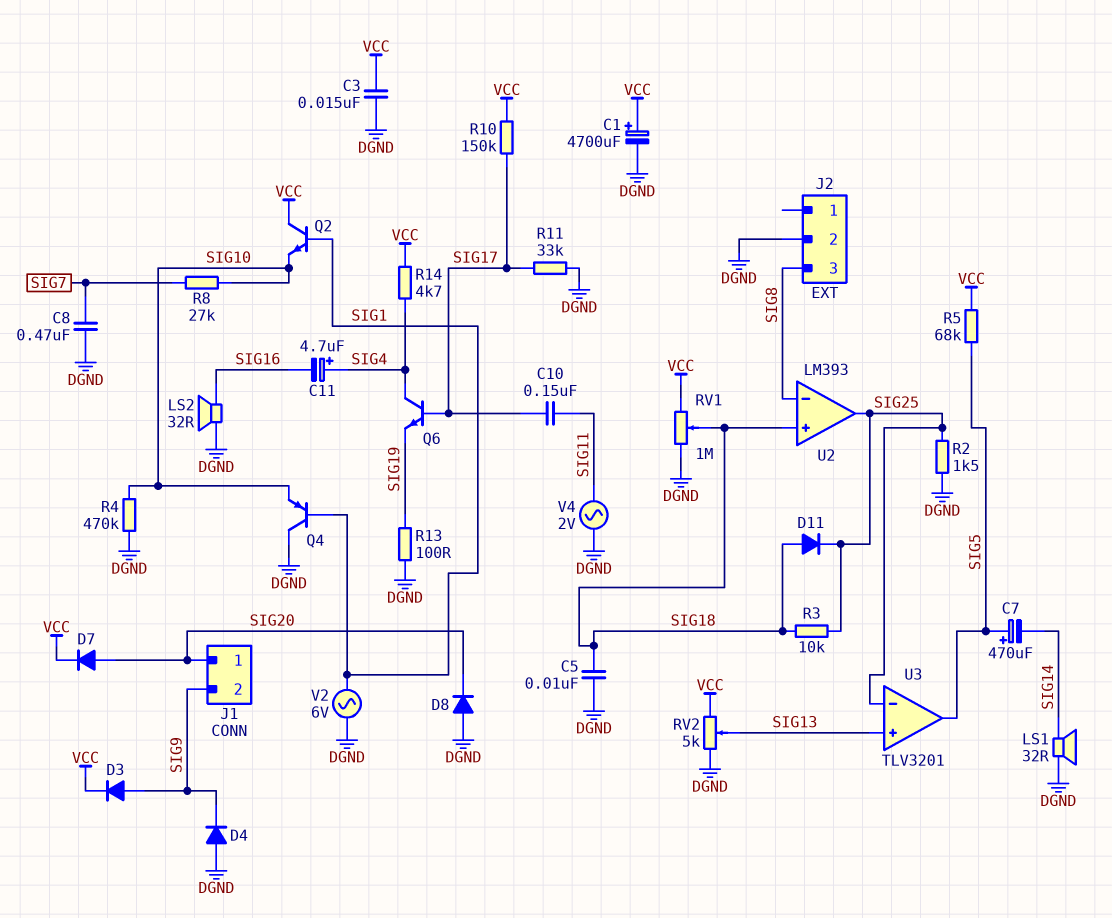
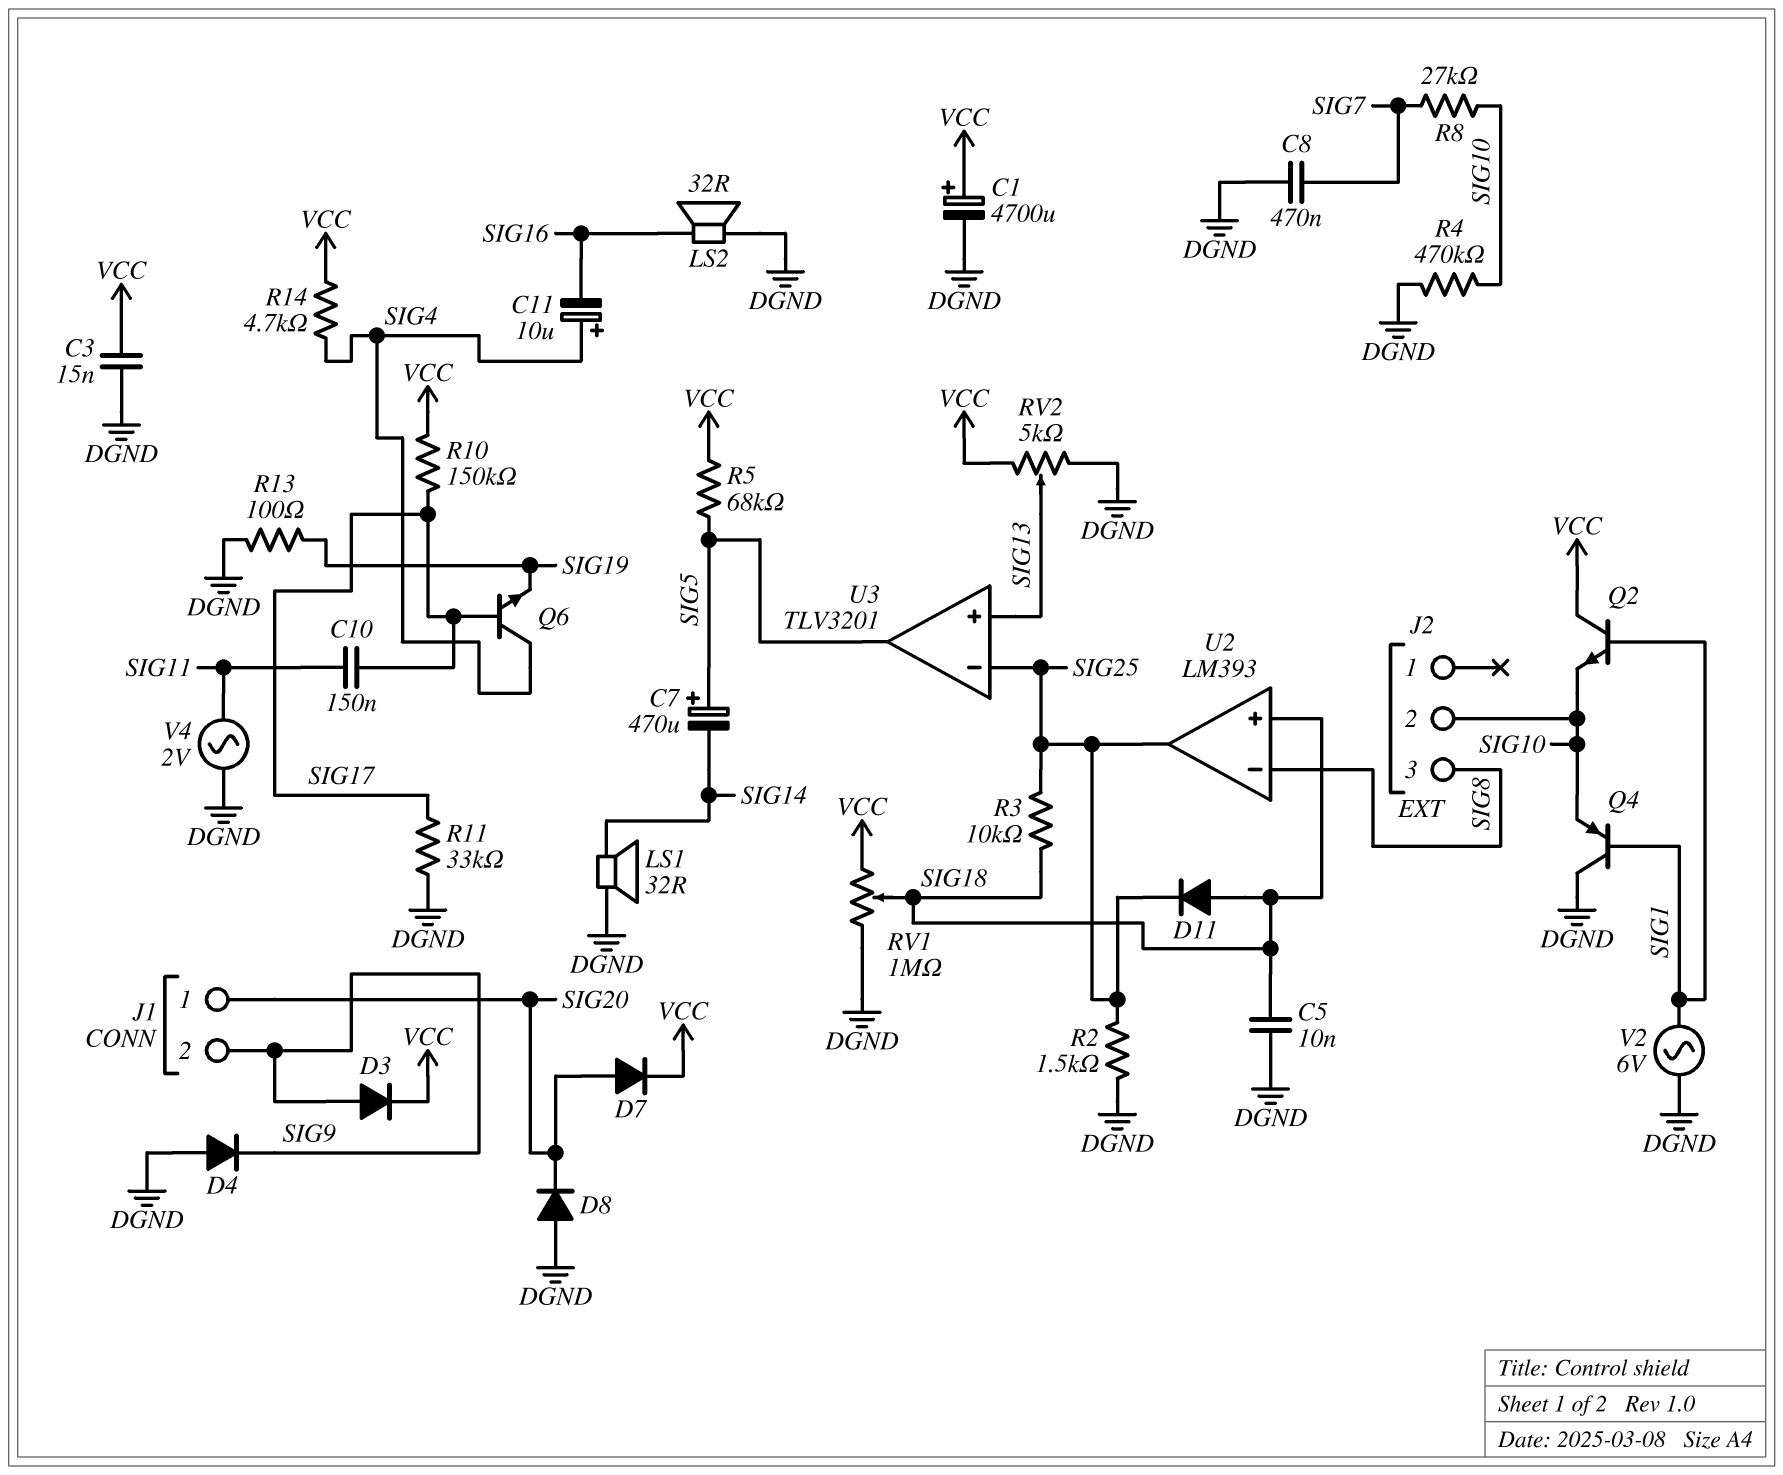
C11: 4.7uF (plus SIG4, minus SIG16) -> 10uF (plus SIG4, minus SIG16)
J2 pin 2: DGND -> SIG10

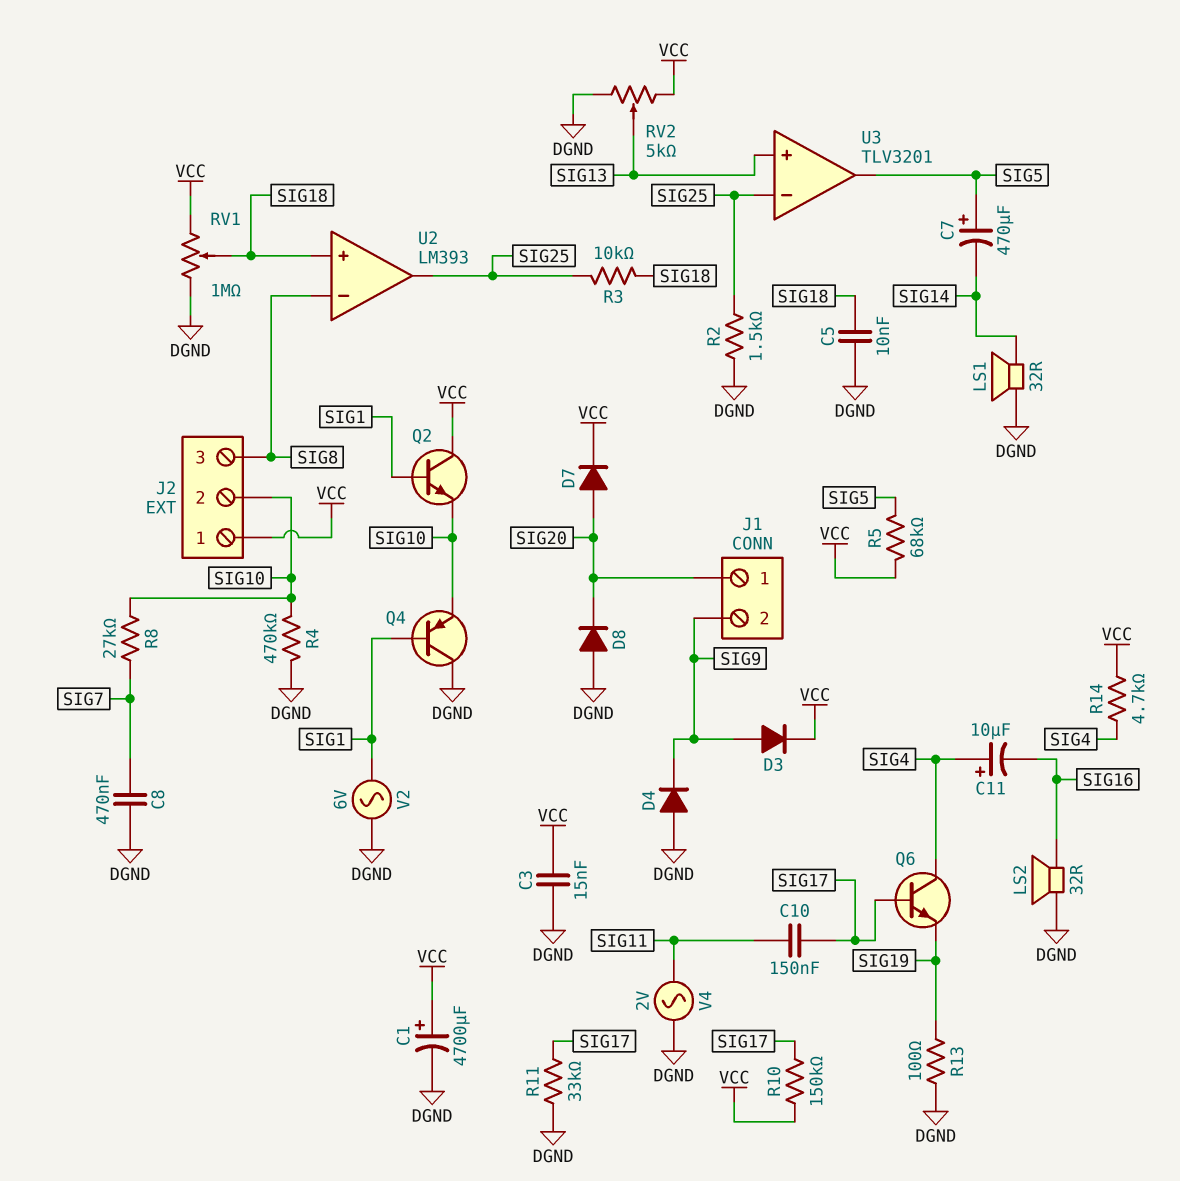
D11: diode (A SIG18, K SIG25) -> none
J2 pin 1: none -> VCC

